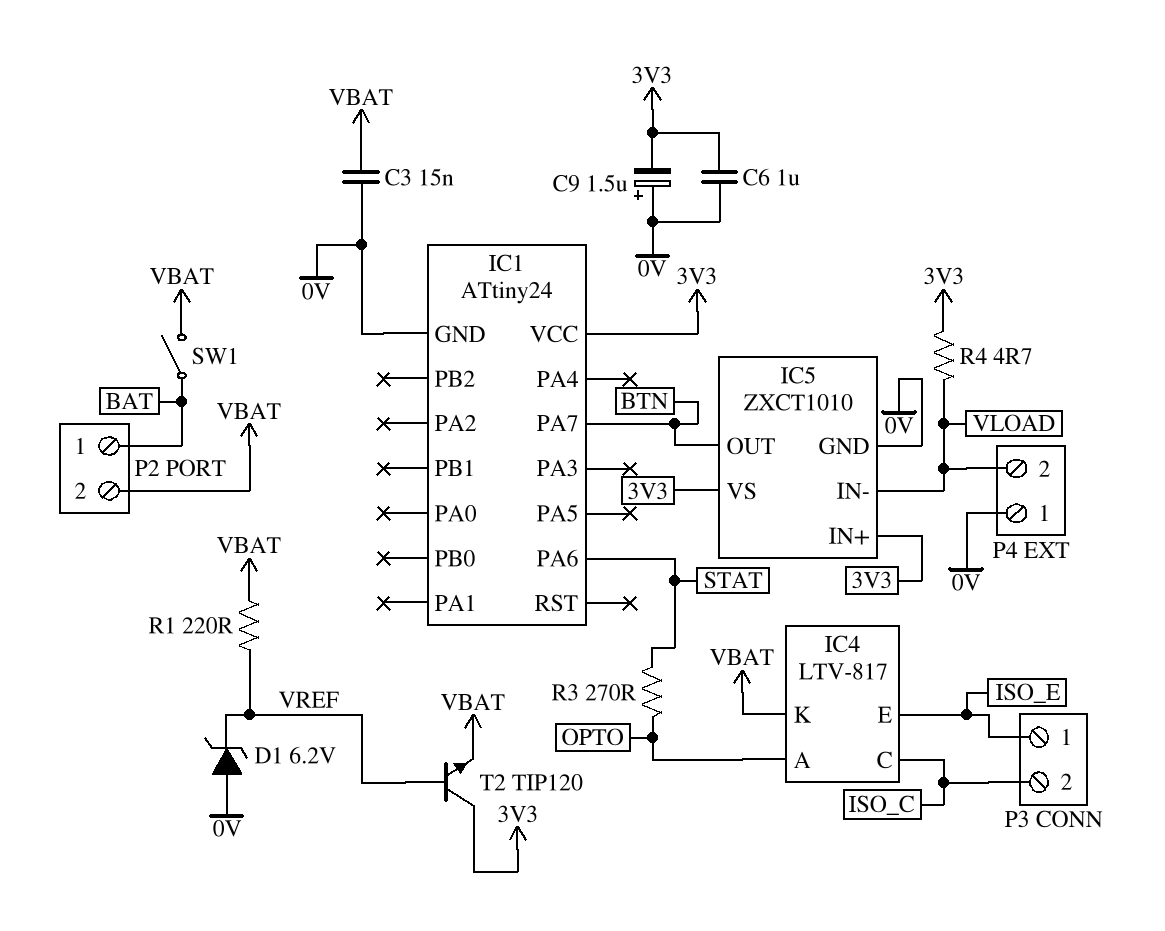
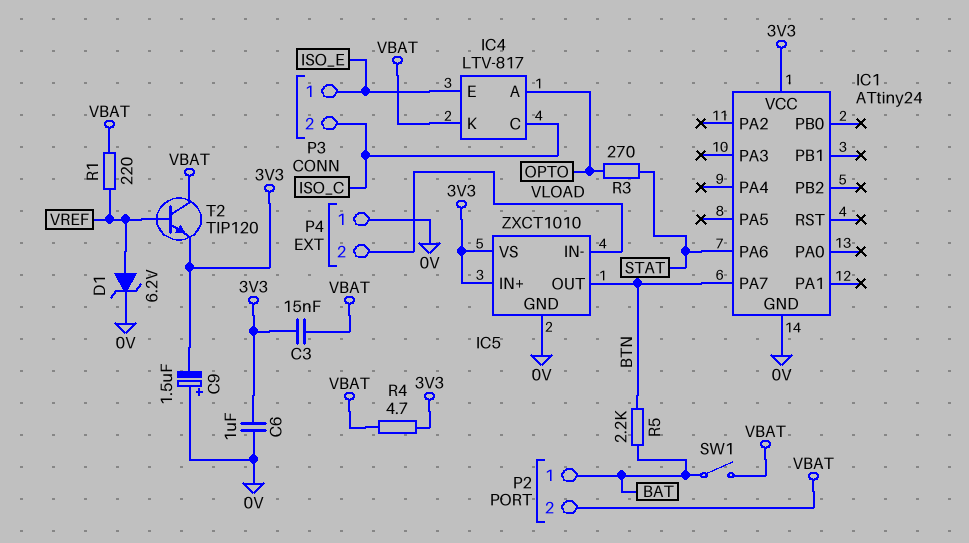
C3: 15nF (0V, VBAT) -> 15nF (3V3, VBAT)
D1: zener 6.2V (A 0V, K VREF) -> zener 6.2V (A VREF, K 0V)
R4: 4.7 (3V3, VLOAD) -> 4.7 (3V3, VBAT)
R5: none -> 2.2k (BAT, BTN)
T2: NPN TIP120 (B VREF, C 3V3, E VBAT) -> NPN TIP120 (B VREF, C VBAT, E 3V3)

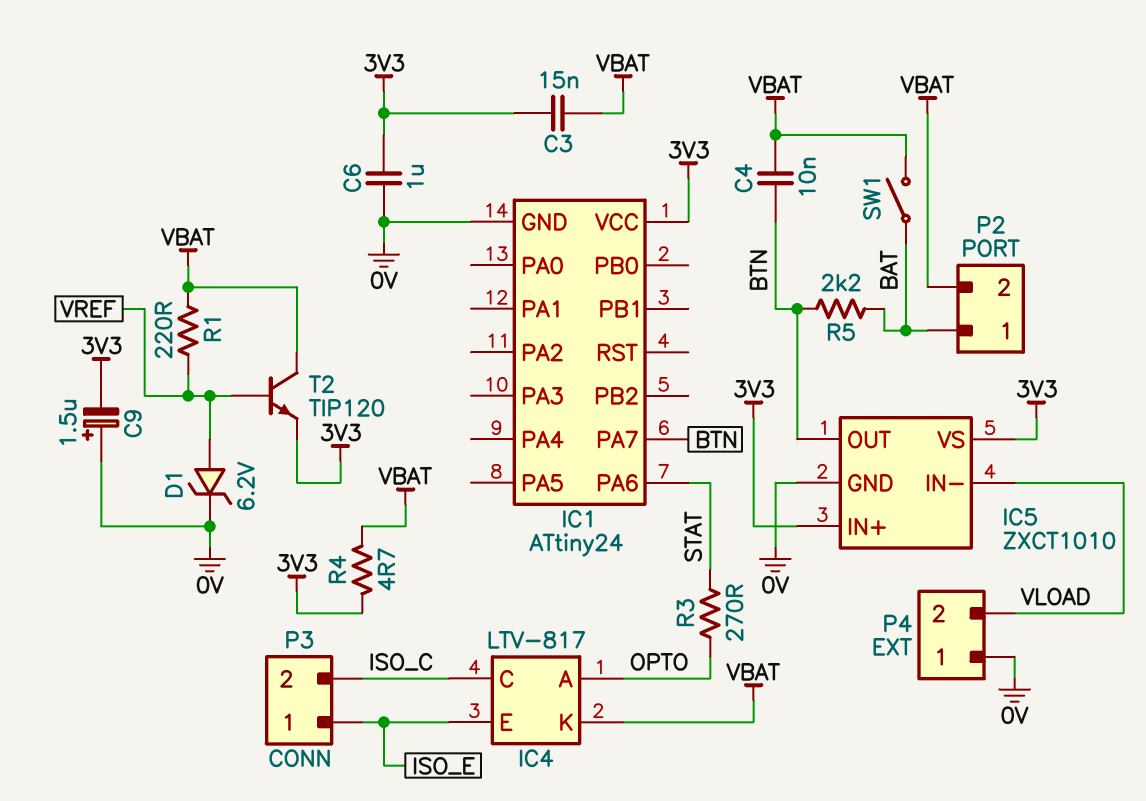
C4: none -> 10nF (BTN, VBAT)

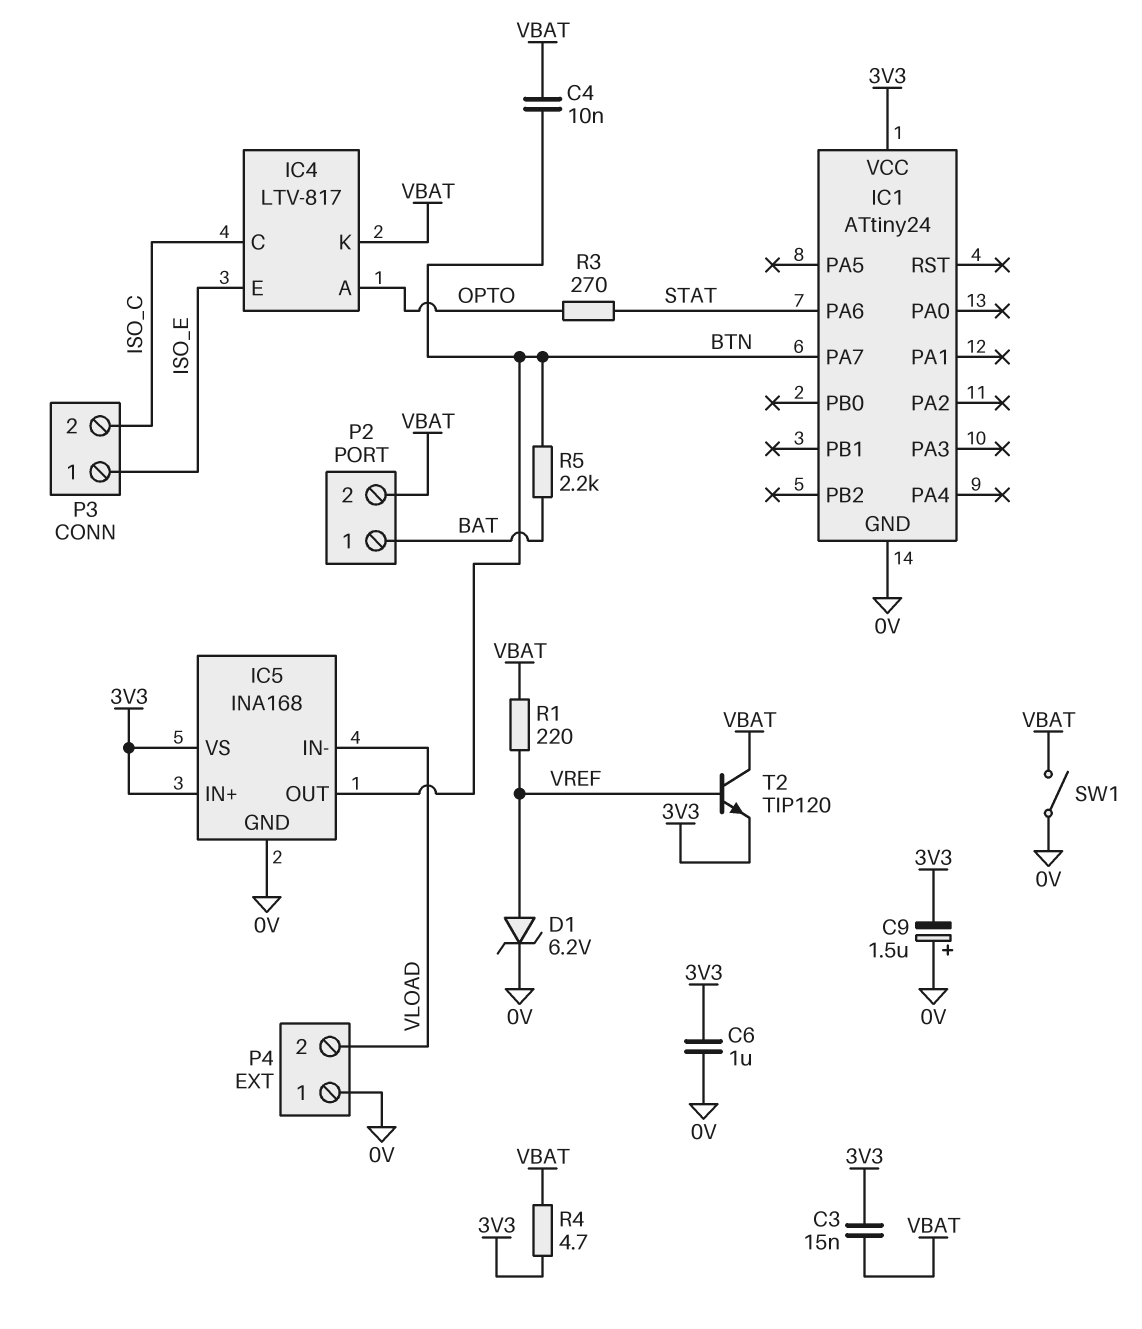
IC5: ZXCT1010 -> INA168
SW1: switch (BAT, VBAT) -> switch (0V, VBAT)

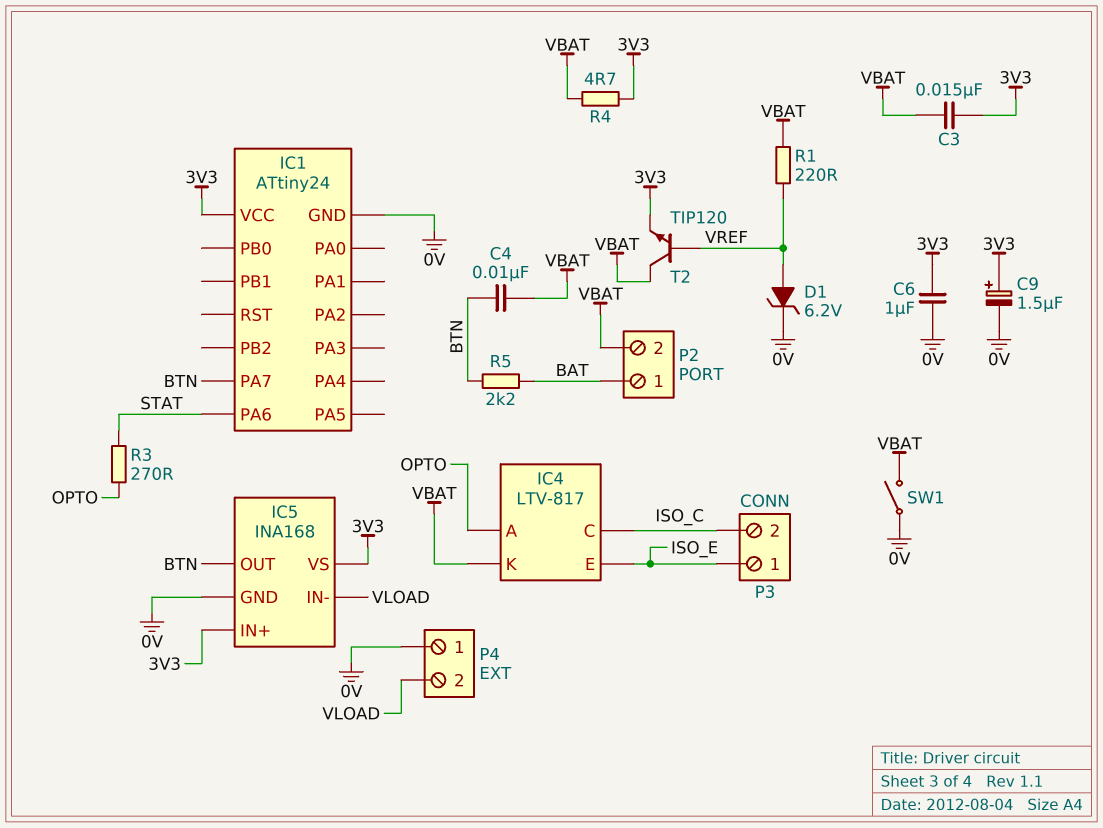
C9: 1.5uF (plus 0V, minus 3V3) -> 1.5uF (plus 3V3, minus 0V)

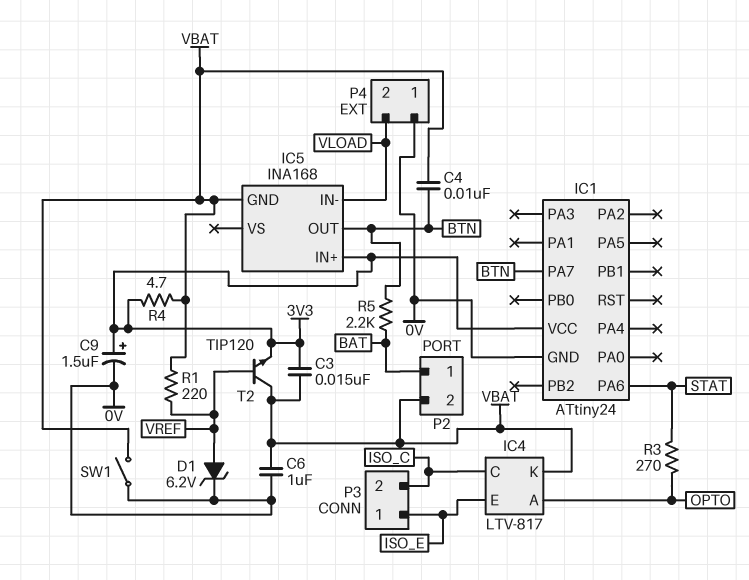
C6: 1uF (0V, 3V3) -> 1uF (0V, VBAT)
IC5 pin GND: 0V -> VBAT
IC5 pin VS: 3V3 -> none

